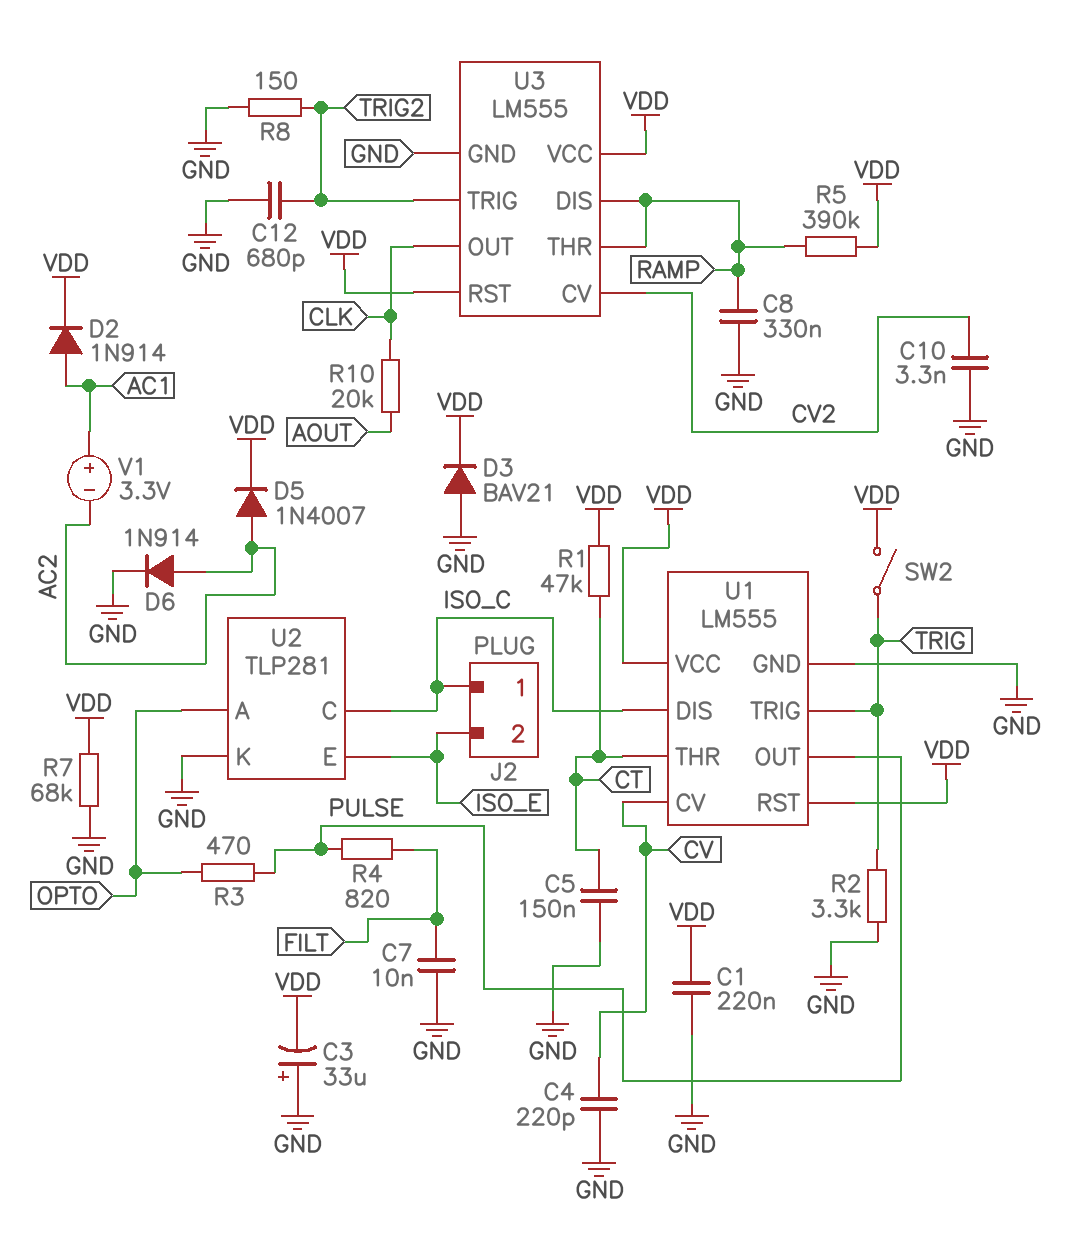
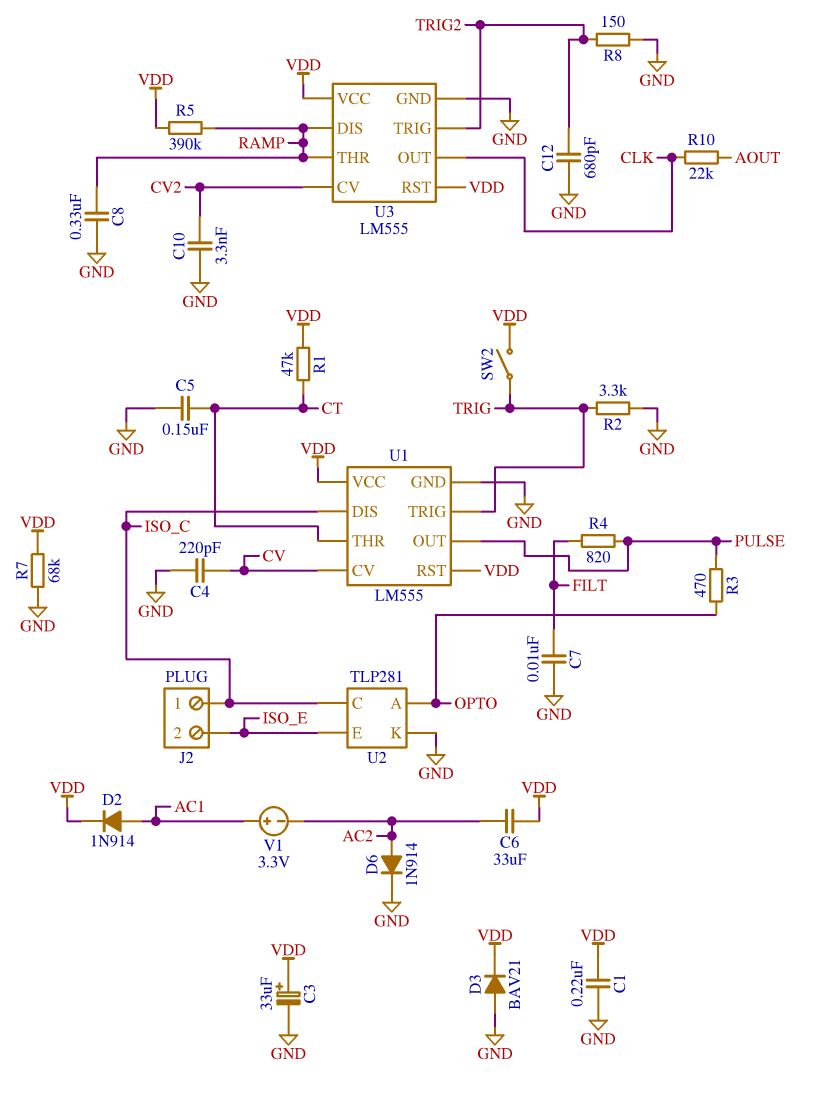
C3: 33uF (plus GND, minus VDD) -> 33uF (plus VDD, minus GND)
C6: none -> 33uF (AC2, VDD)
D5: diode 1N4007 (A AC2, K VDD) -> none
R10: 20k (AOUT, CLK) -> 22k (AOUT, CLK)

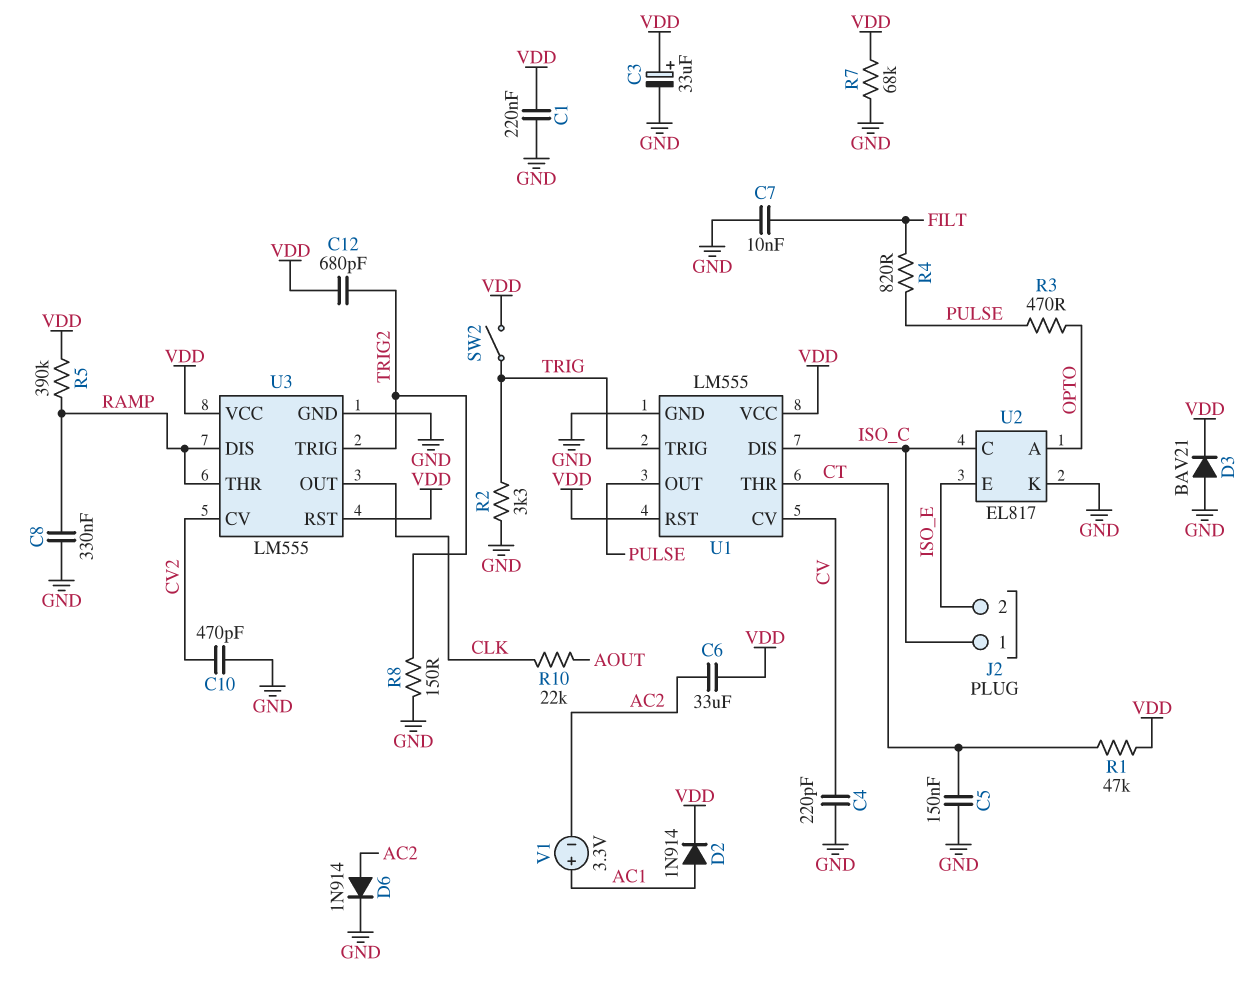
C10: 3.3nF (CV2, GND) -> 470pF (CV2, GND)
C12: 680pF (GND, TRIG2) -> 680pF (TRIG2, VDD)
U2: TLP281 -> EL817

